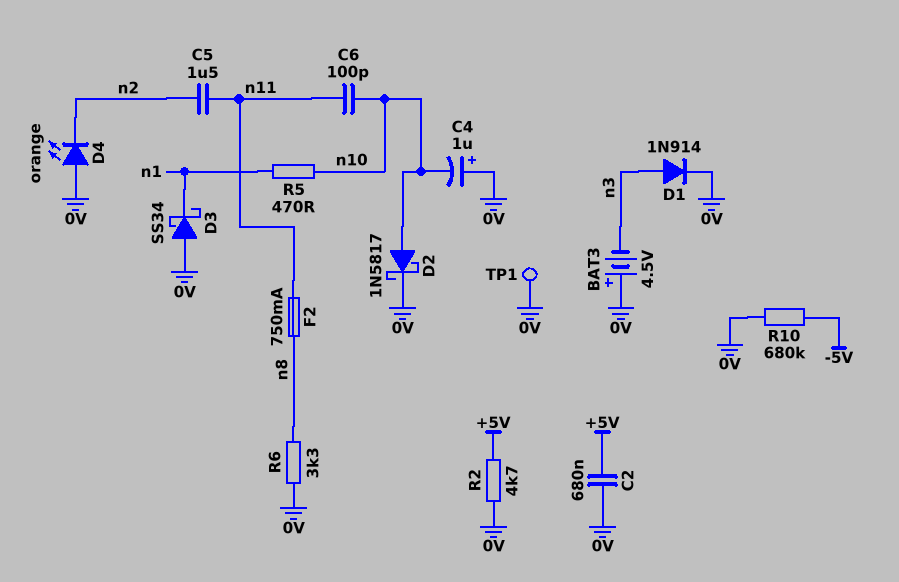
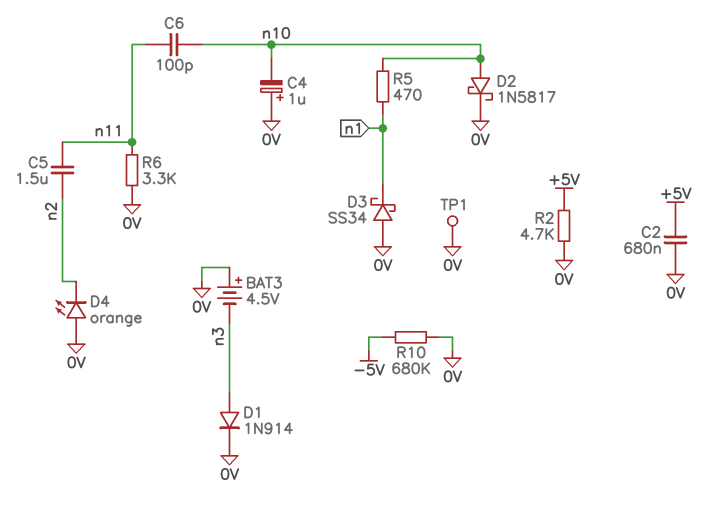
F2: 750mA (n8, n11) -> none
R6: 3.3k (0V, n8) -> 3.3k (0V, n11)

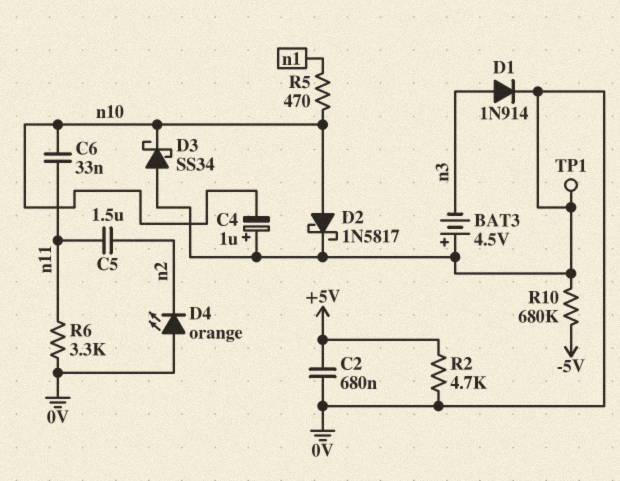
C6: 100pF (n10, n11) -> 33nF (n10, n11)
D3: schottky SS34 (A 0V, K n1) -> schottky SS34 (A 0V, K n10)

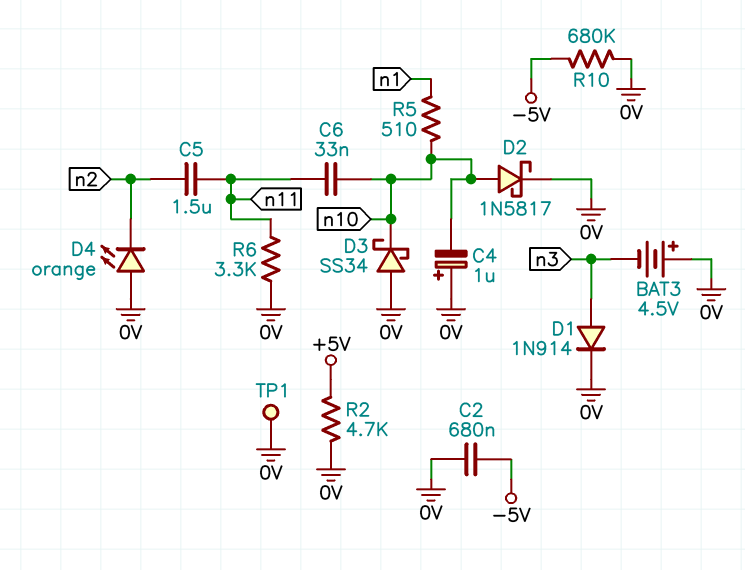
C2: 680nF (+5V, 0V) -> 680nF (-5V, 0V)
R5: 470 (n1, n10) -> 510 (n1, n10)

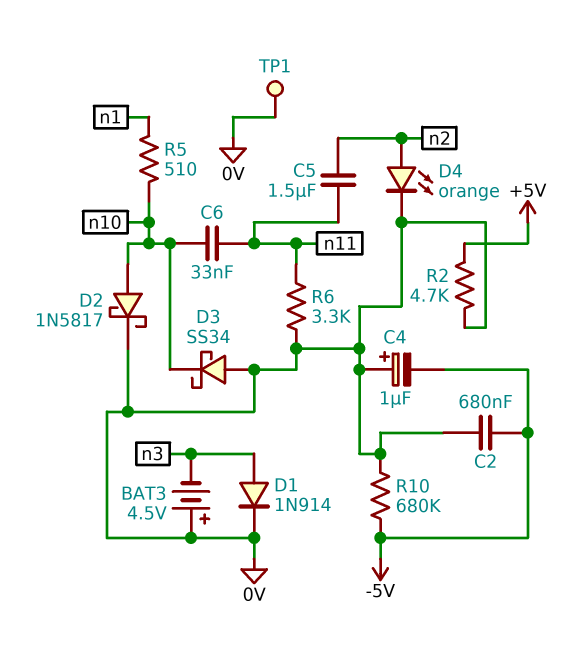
C4: 1uF (plus 0V, minus n10) -> 1uF (plus 0V, minus -5V)
D4: LED orange (A 0V, K n2) -> LED orange (A n2, K 0V)

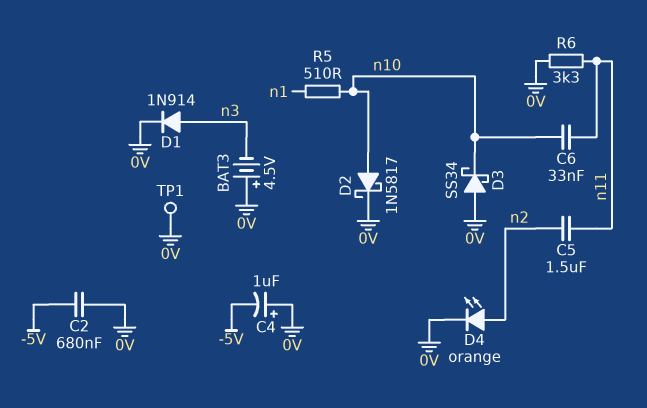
R2: 4.7k (+5V, 0V) -> none
R10: 680k (-5V, 0V) -> none

